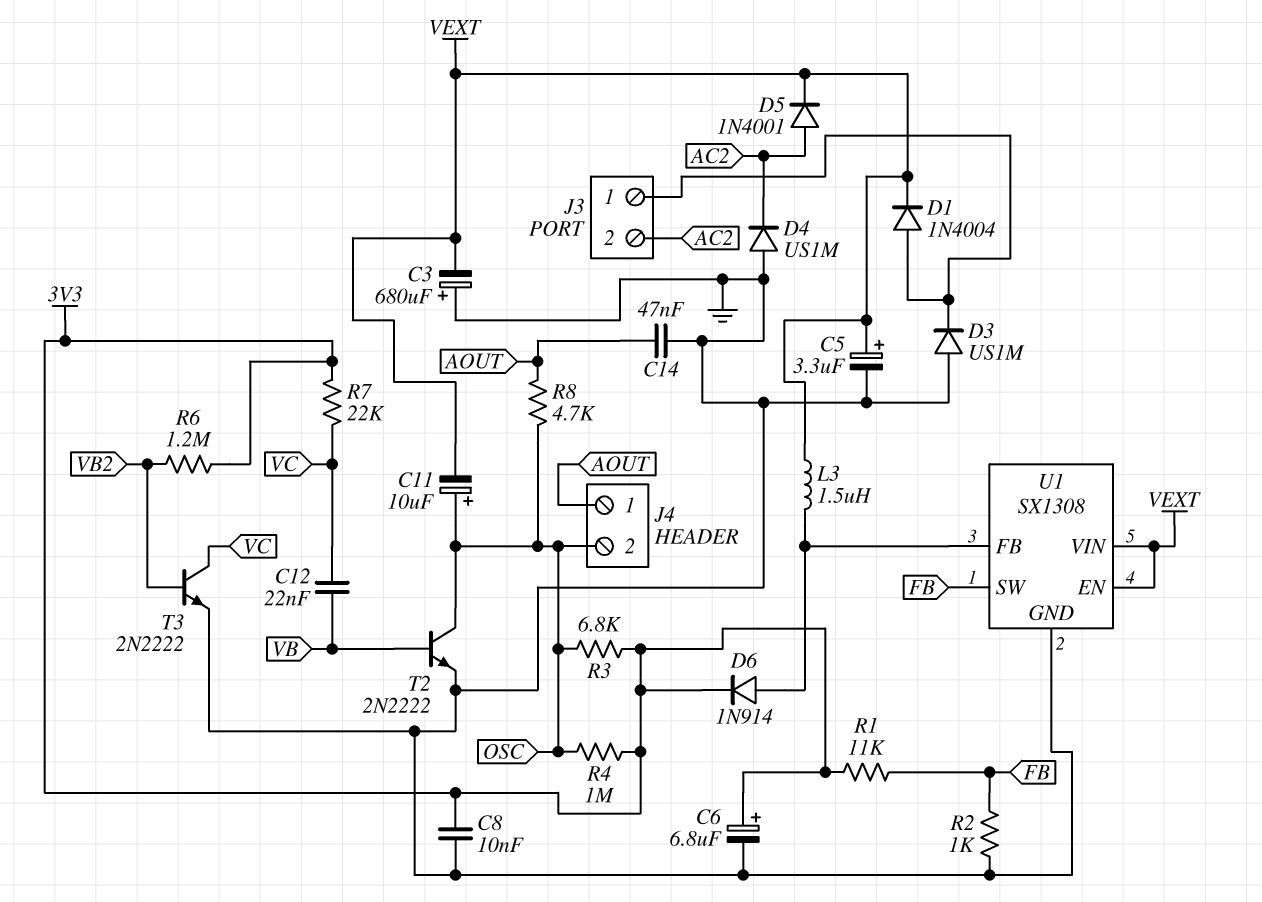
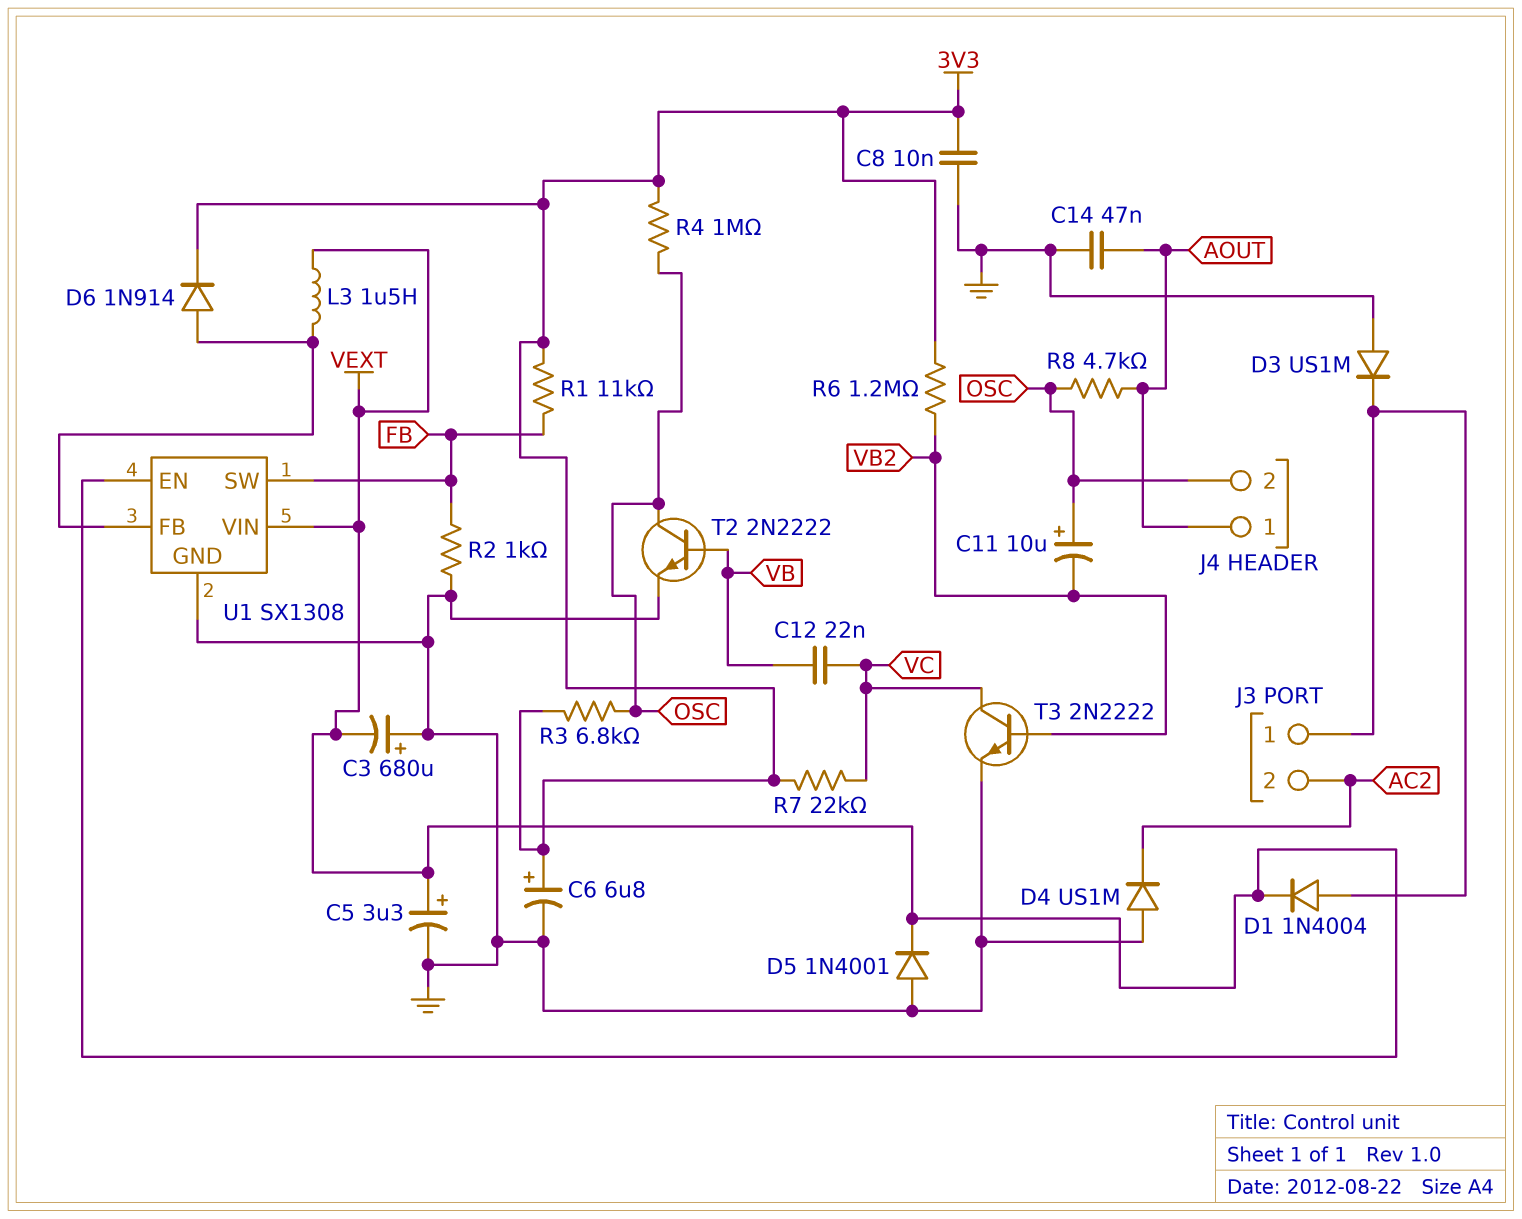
C11: 10uF (plus OSC, minus VEXT) -> 10uF (plus OSC, minus VB2)
D5: diode 1N4001 (A AC2, K VEXT) -> diode 1N4001 (A GND, K VEXT)

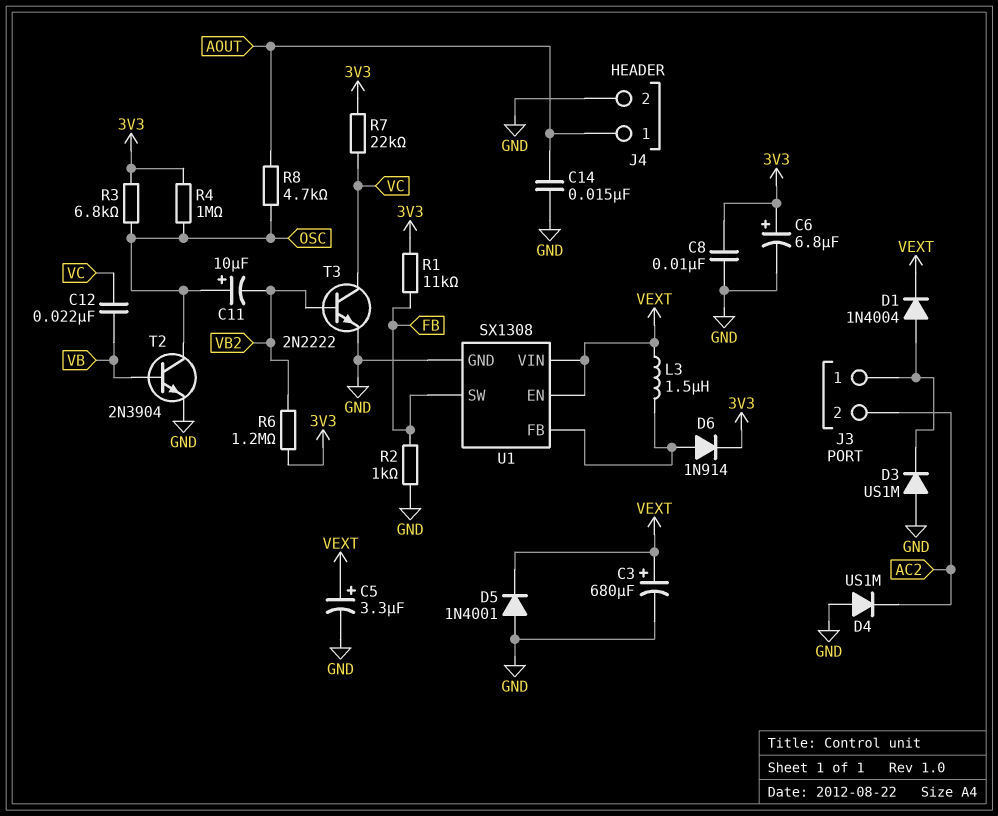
C3: 680uF (plus GND, minus VEXT) -> 680uF (plus VEXT, minus GND)
C14: 47nF (AOUT, GND) -> 15nF (AOUT, GND)
J4 pin 2: OSC -> GND
T2: NPN 2N2222 (B VB, C OSC, E GND) -> NPN 2N3904 (B VB, C OSC, E GND)

